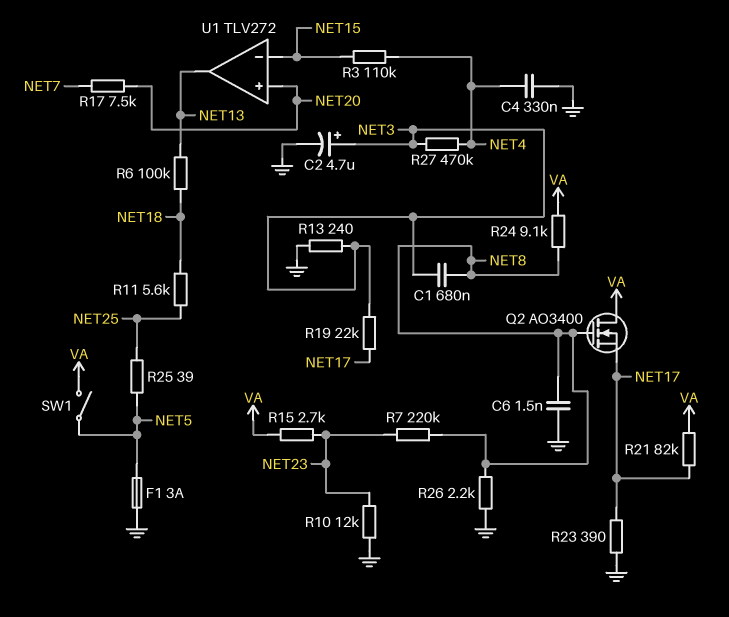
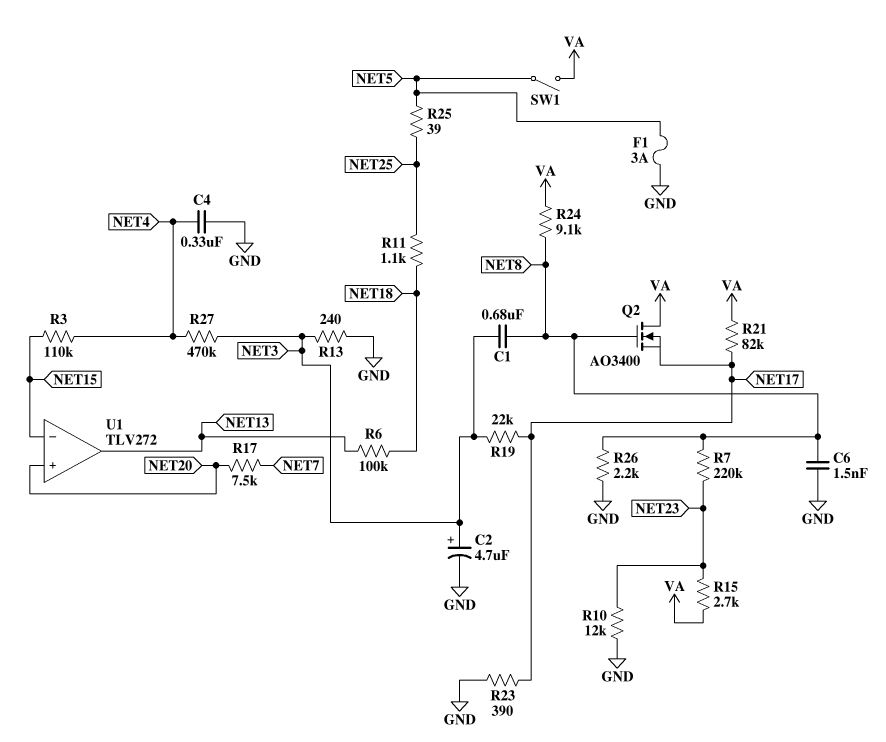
R11: 5.6k (NET18, NET25) -> 1.1k (NET18, NET25)

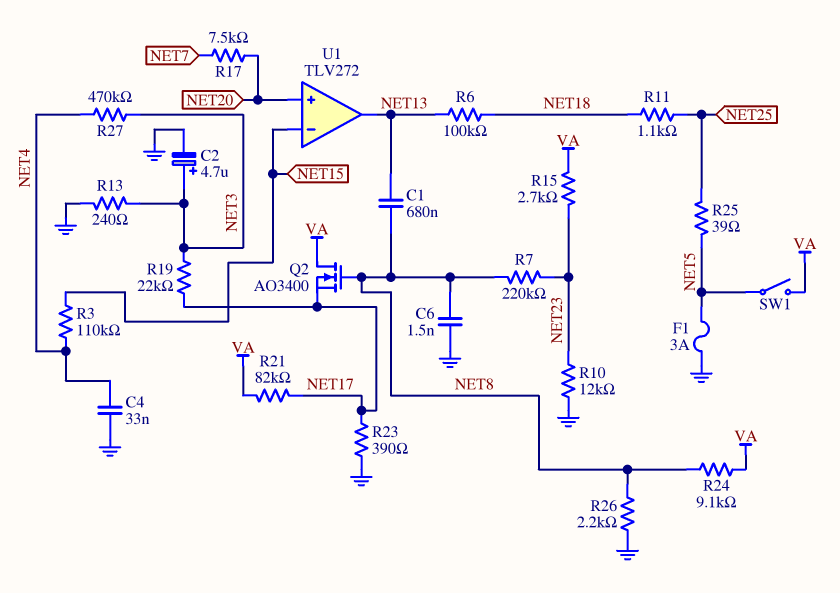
C1: 680nF (NET3, NET8) -> 680nF (NET8, NET13)
C4: 330nF (GND, NET4) -> 33nF (GND, NET4)

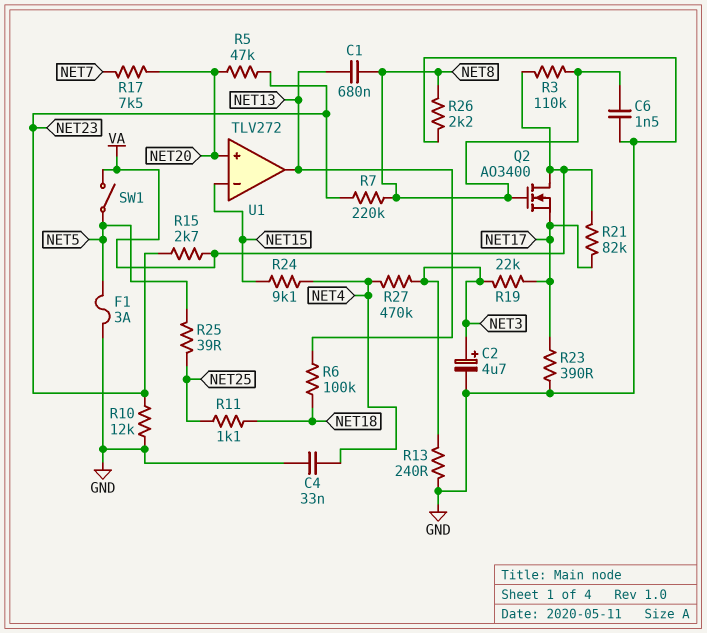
R3: 110k (NET4, NET15) -> 110k (NET8, VA)
R5: none -> 47k (NET20, NET23)
R24: 9.1k (NET8, VA) -> 9.1k (NET4, NET15)

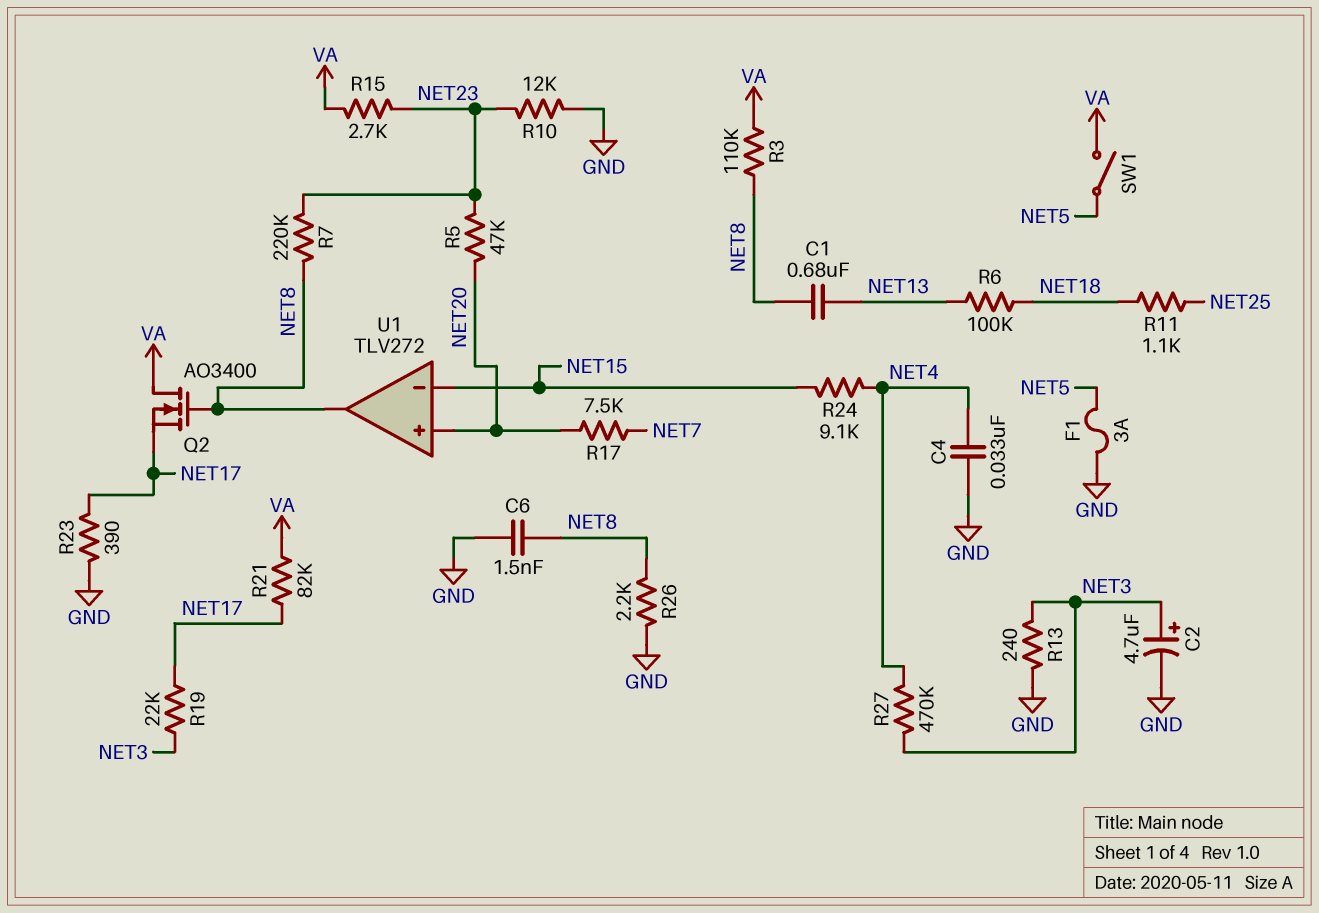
R25: 39 (NET5, NET25) -> none
U1 pin out: NET13 -> NET8

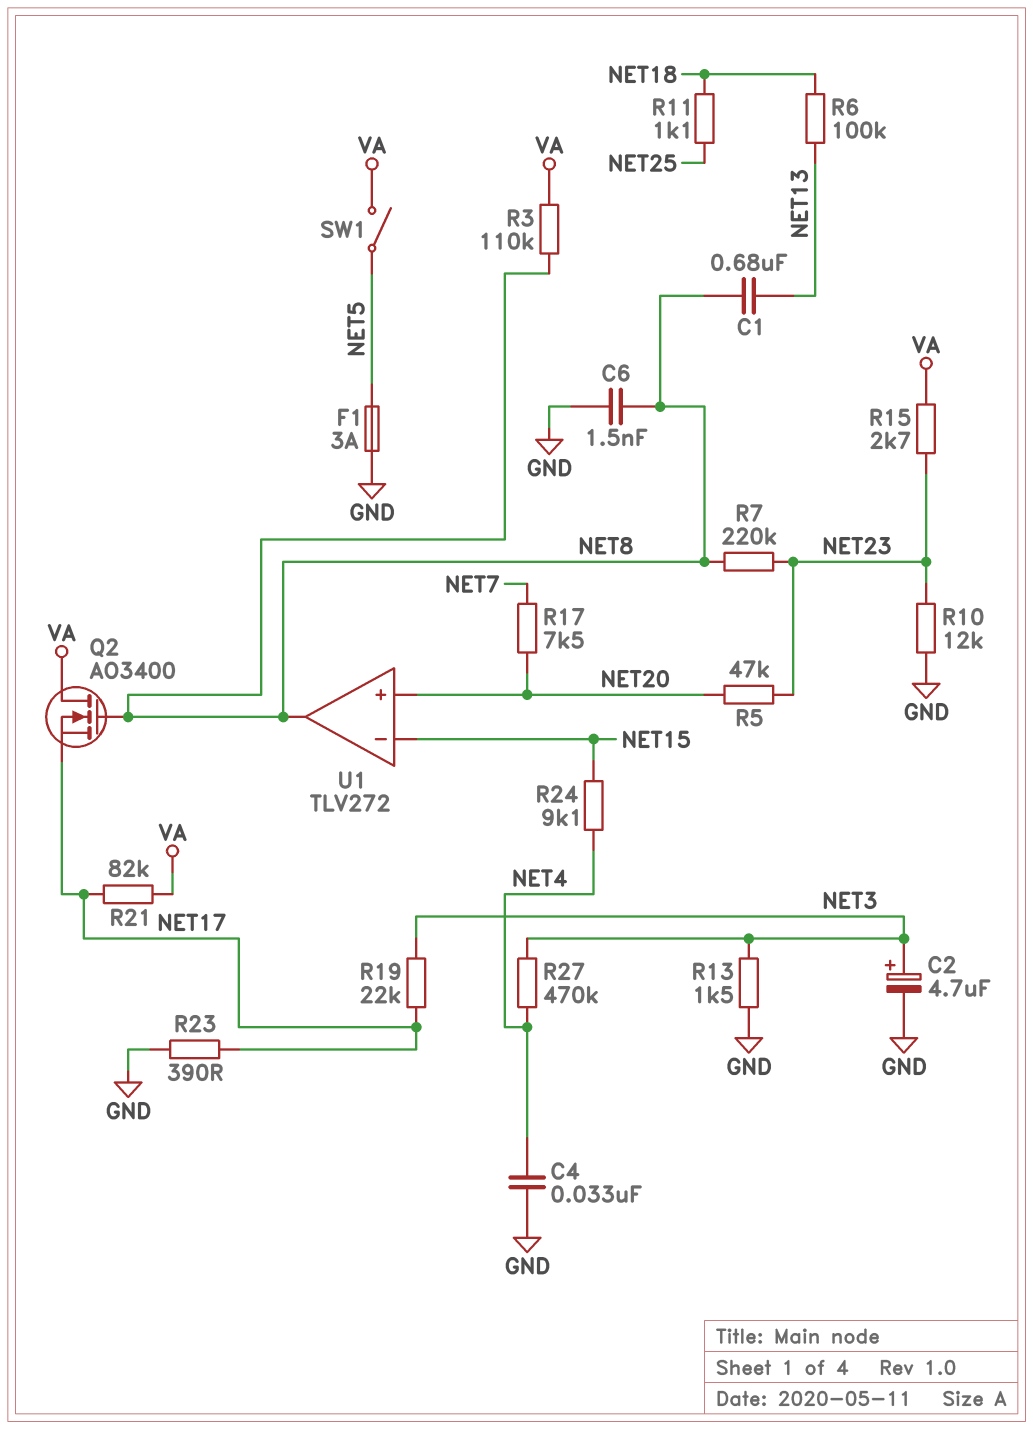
R13: 240 (GND, NET3) -> 1.5k (GND, NET3)
R26: 2.2k (GND, NET8) -> none

